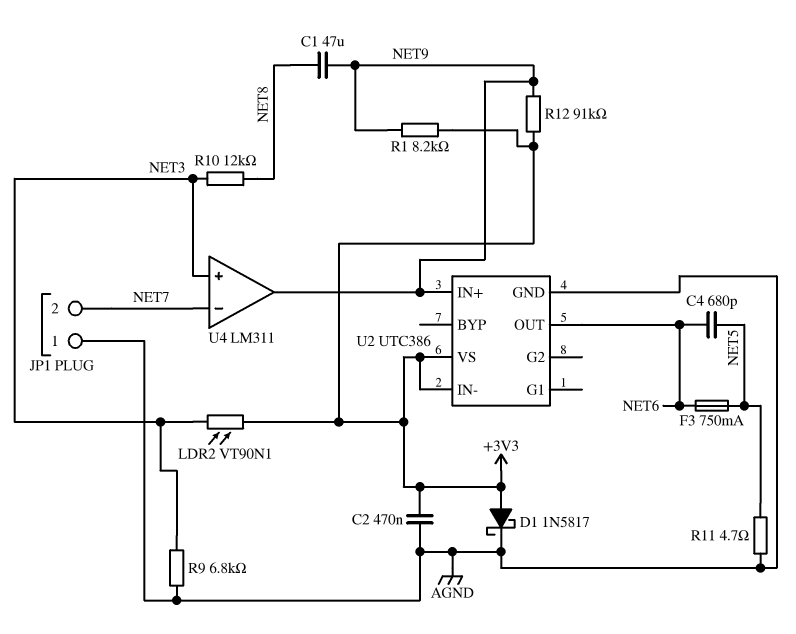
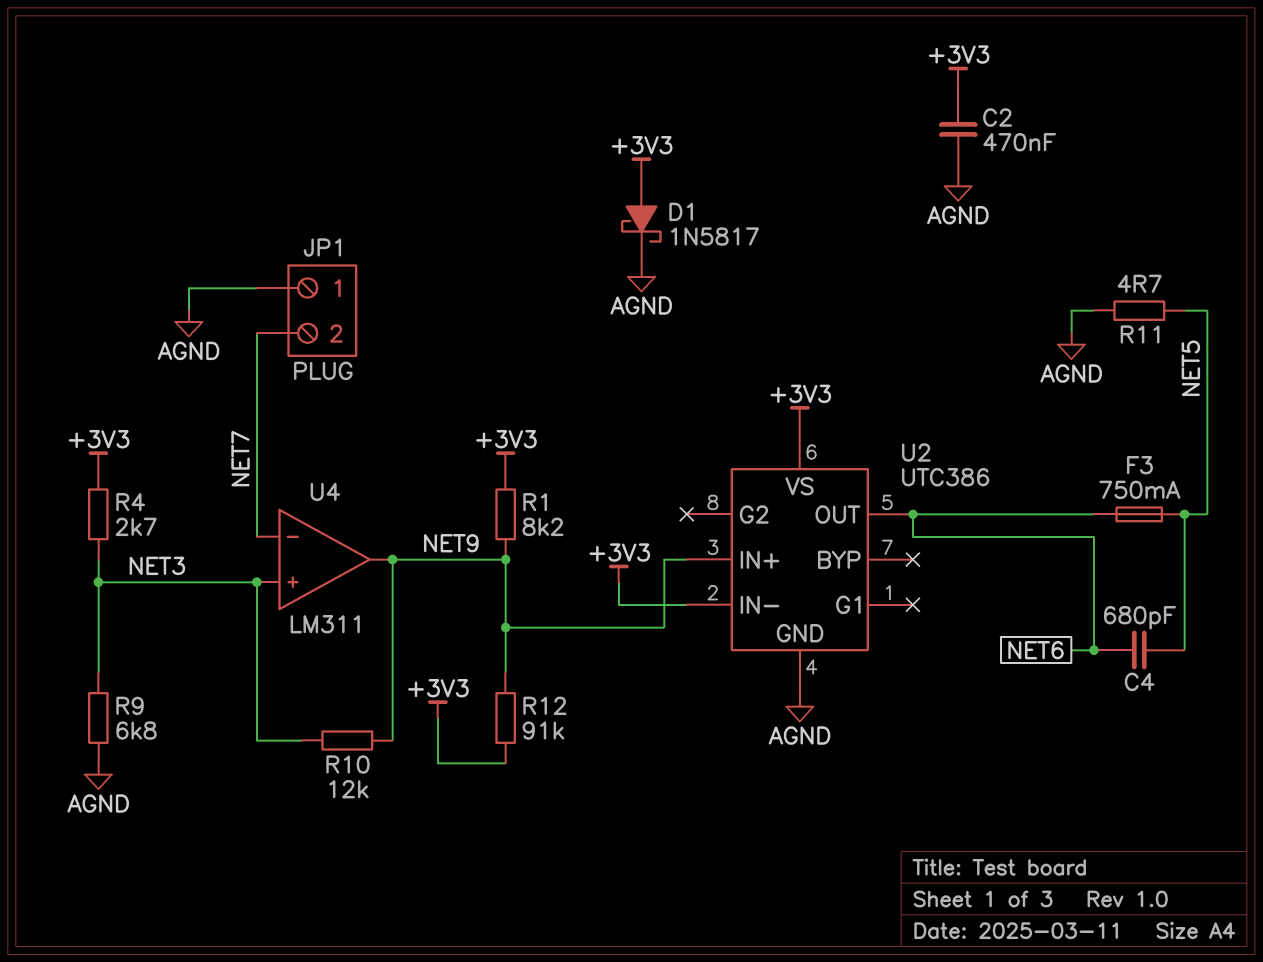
C1: 47uF (NET8, NET9) -> none
LDR2: VT90N1 (+3V3, NET3) -> none
R4: none -> 2.7k (+3V3, NET3)
R10: 12k (NET3, NET8) -> 12k (NET3, NET9)

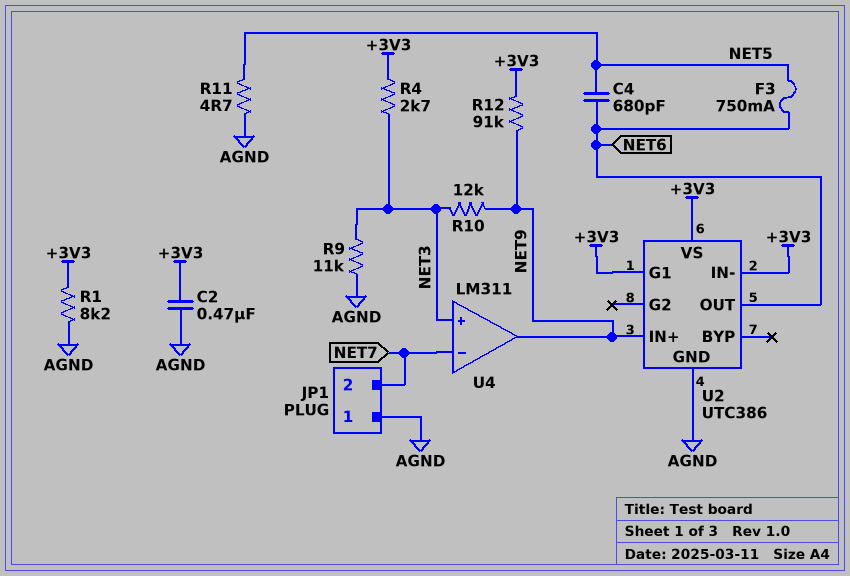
D1: schottky 1N5817 (A +3V3, K AGND) -> none
R1: 8.2k (+3V3, NET9) -> 8.2k (+3V3, AGND)
R9: 6.8k (AGND, NET3) -> 11k (AGND, NET3)
U2 pin G1: none -> +3V3

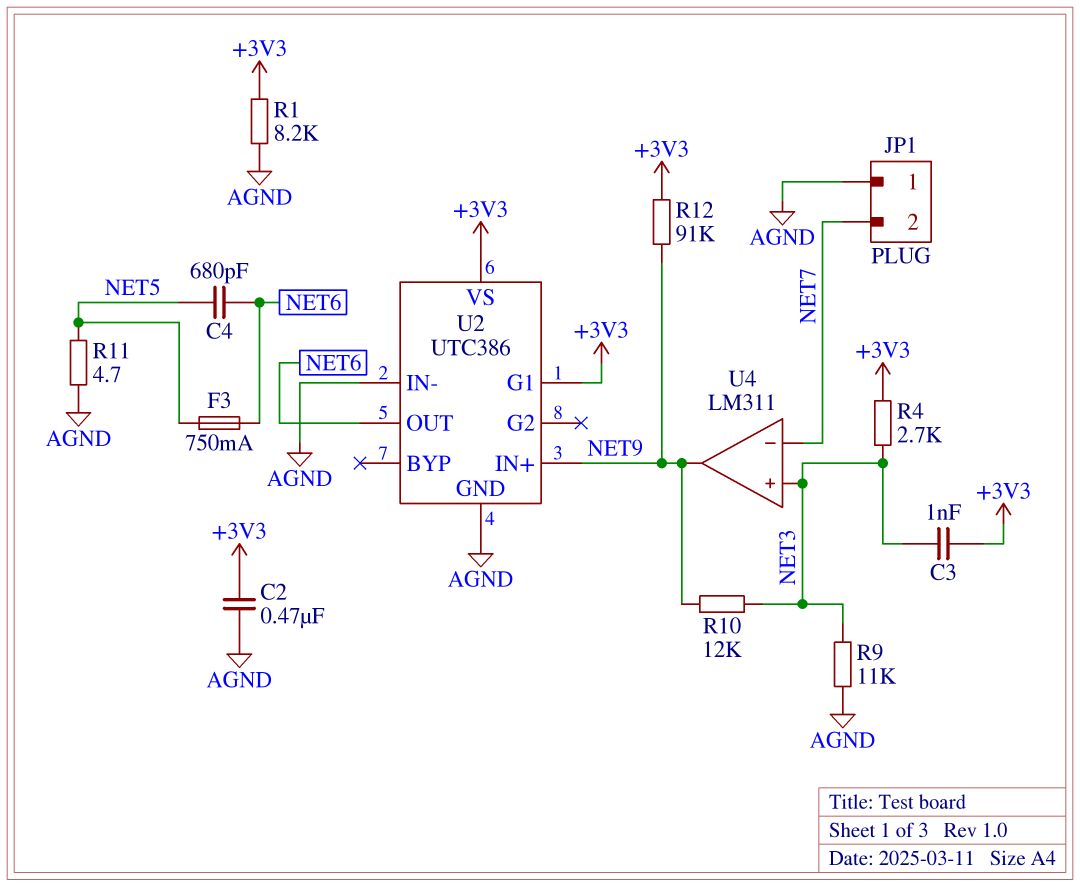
C3: none -> 1nF (+3V3, NET3)
U2 pin IN-: +3V3 -> AGND

